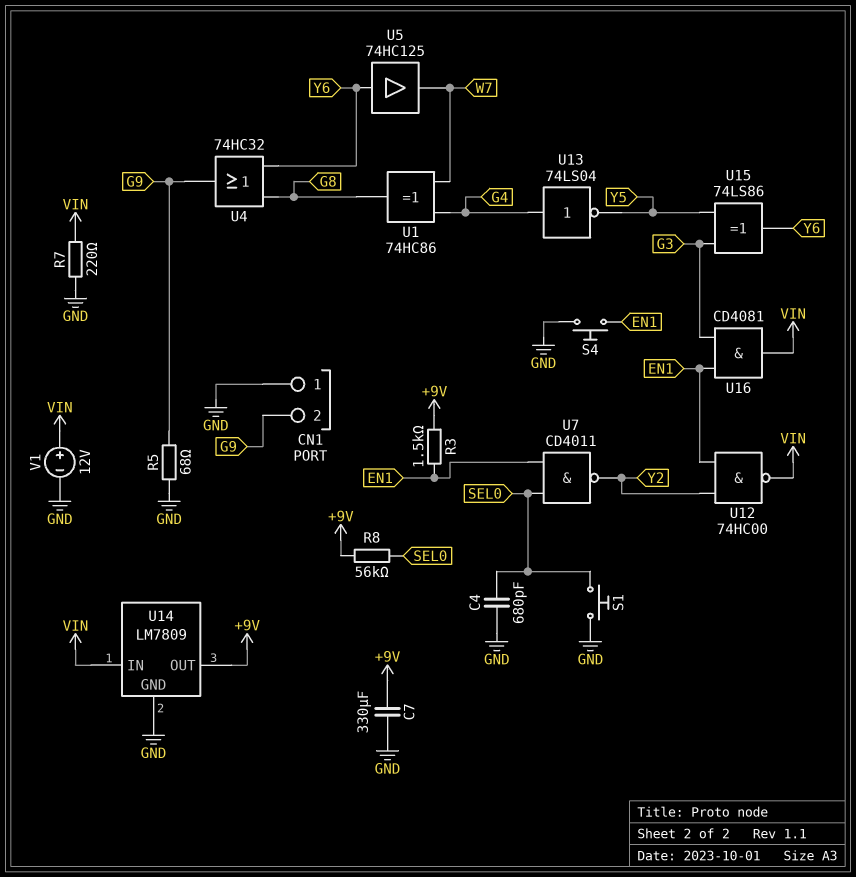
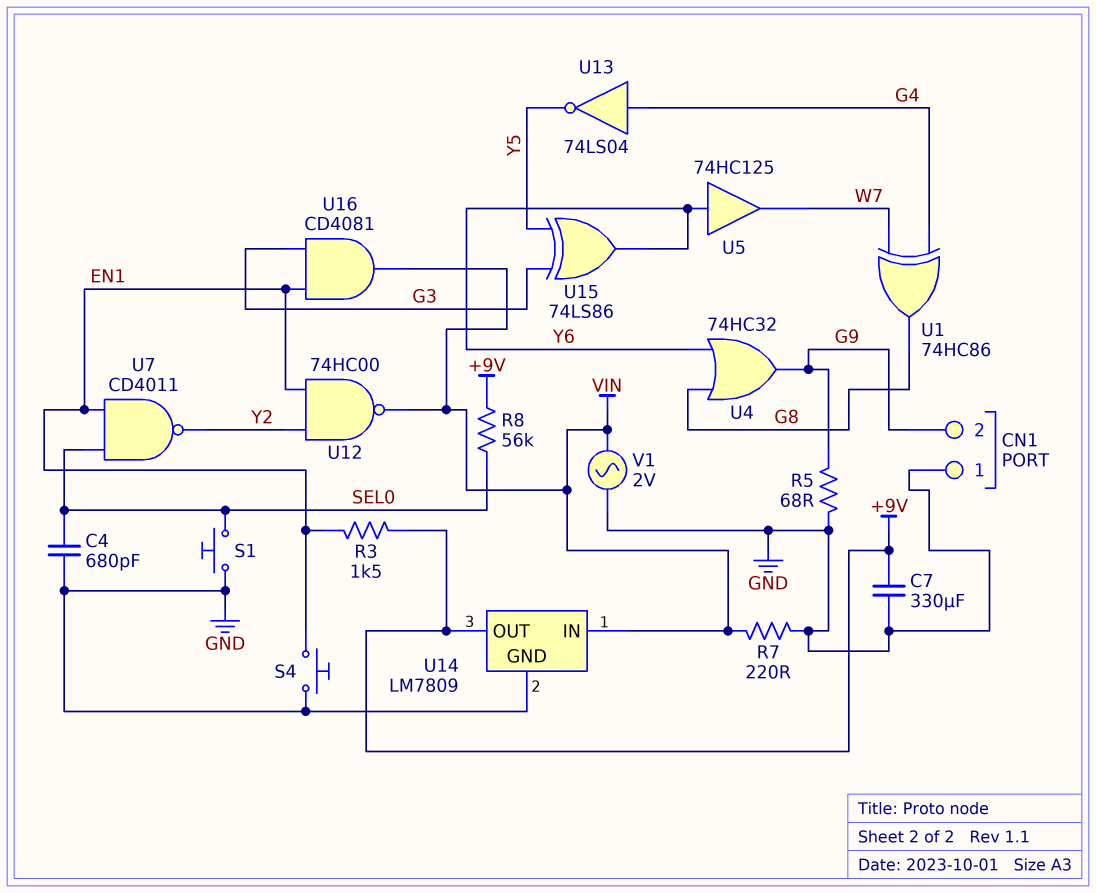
V1: 12V (plus VIN, minus GND) -> AC 2V (GND, VIN)

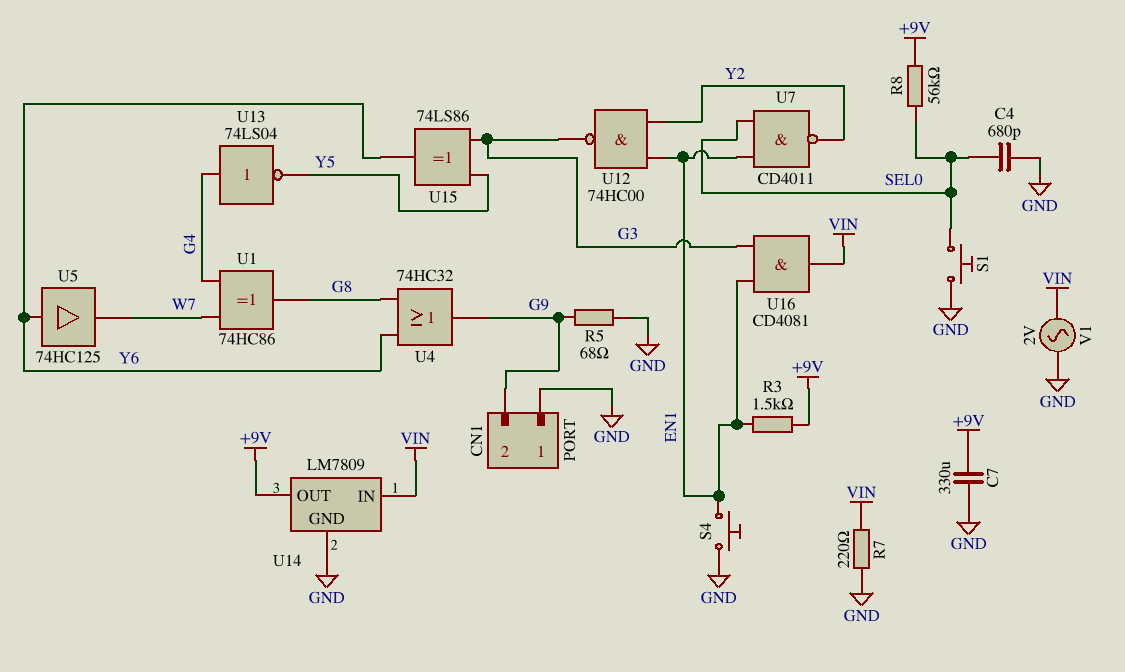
U12: NAND 74HC00 (in EN1, in Y2, out VIN) -> NAND 74HC00 (in EN1, in Y2, out G3)

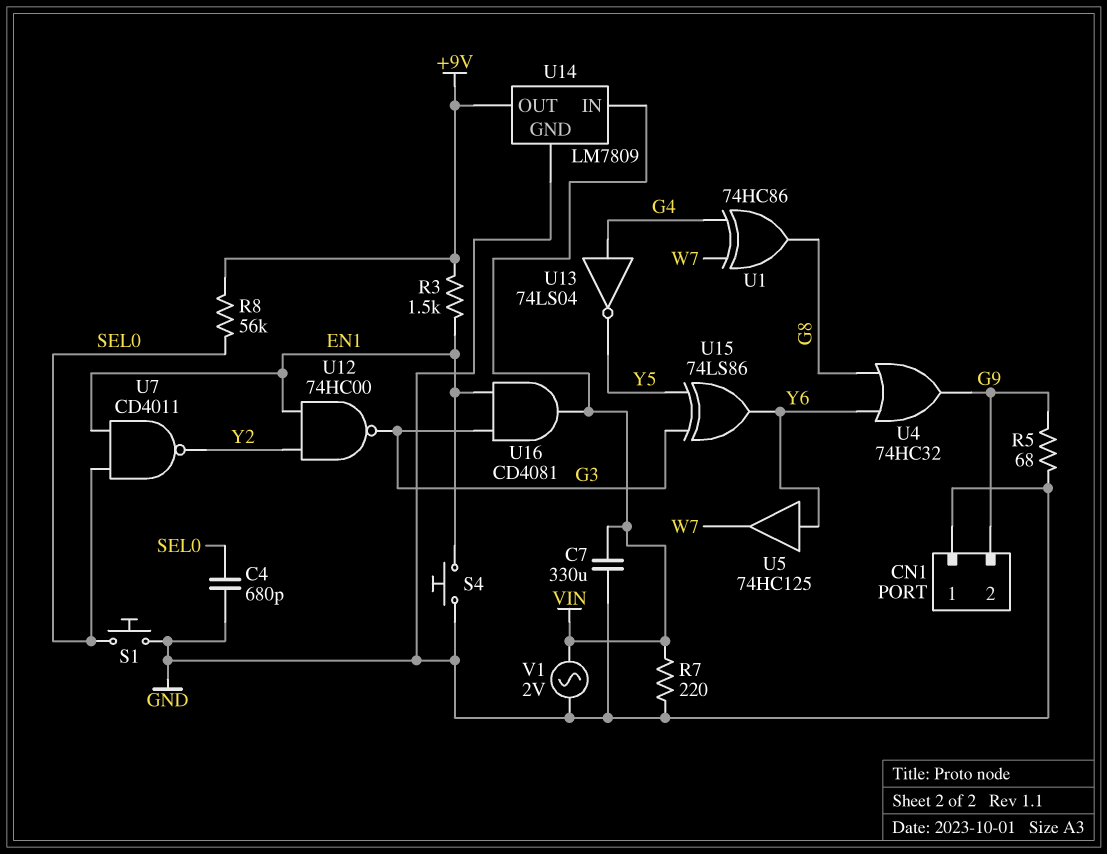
C7: 330uF (+9V, GND) -> 330uF (GND, VIN)

